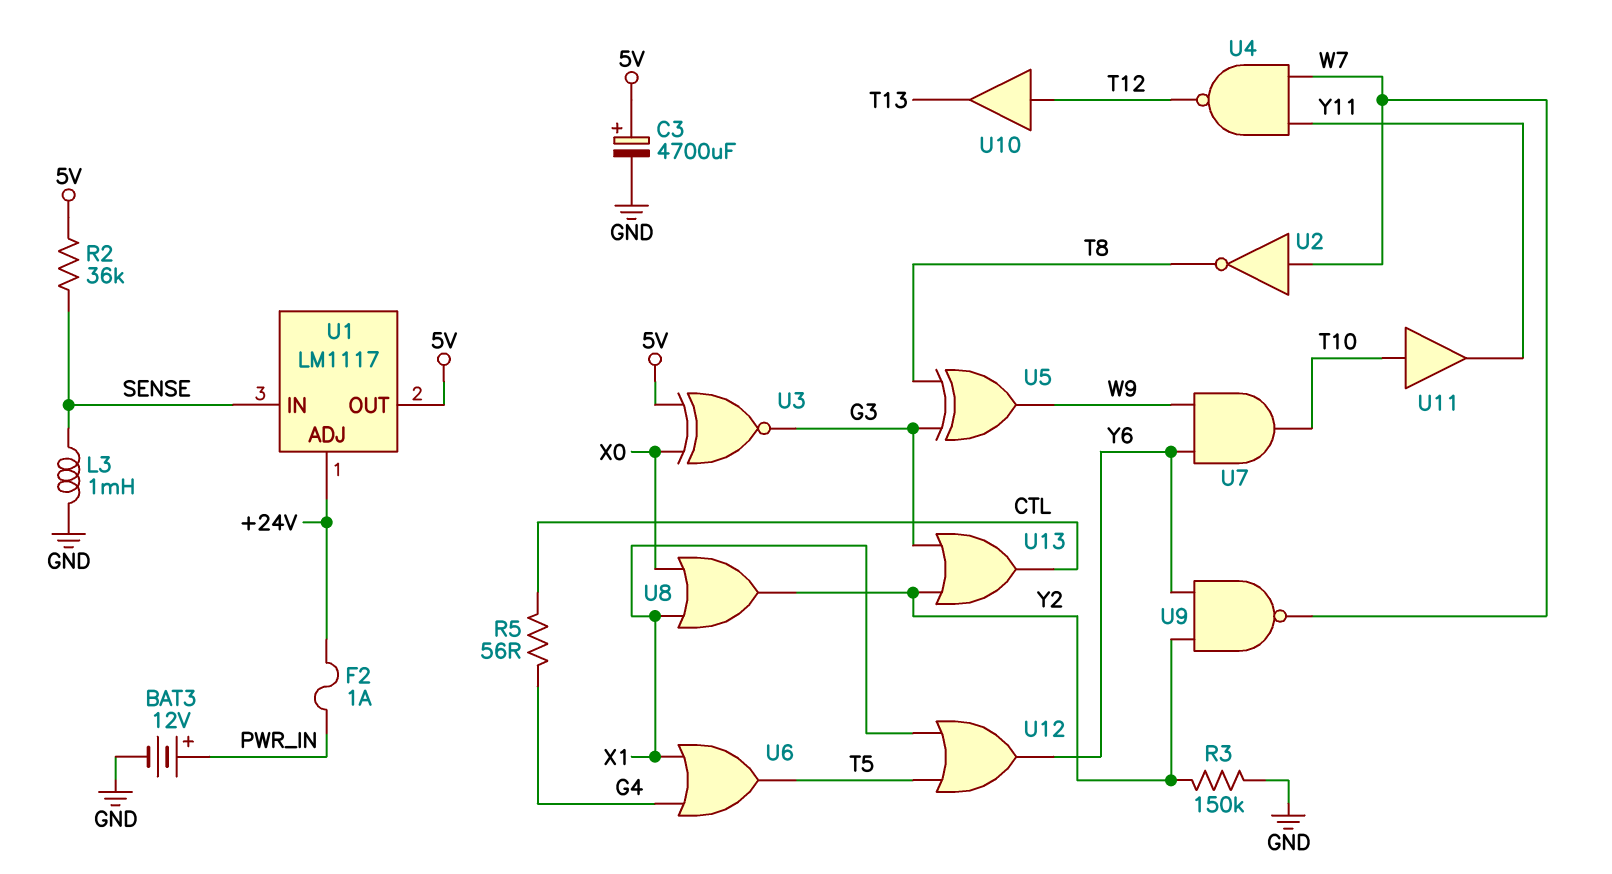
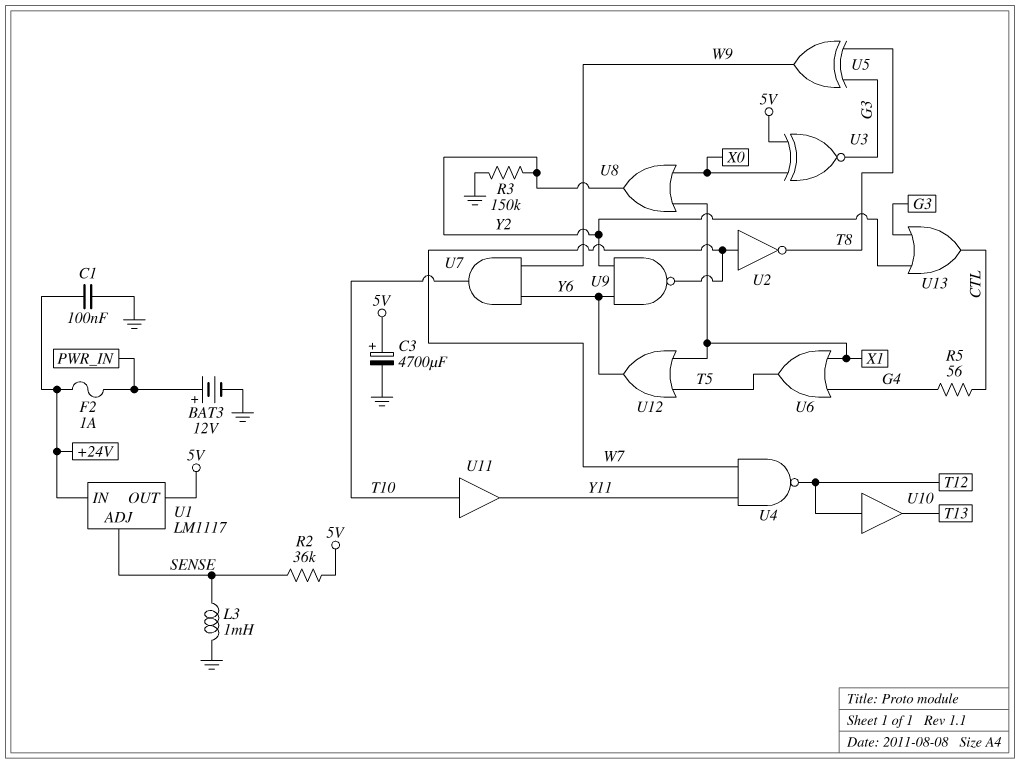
C1: none -> 100nF (+24V, GND)
U1 pin ADJ: +24V -> SENSE
U1 pin IN: SENSE -> +24V

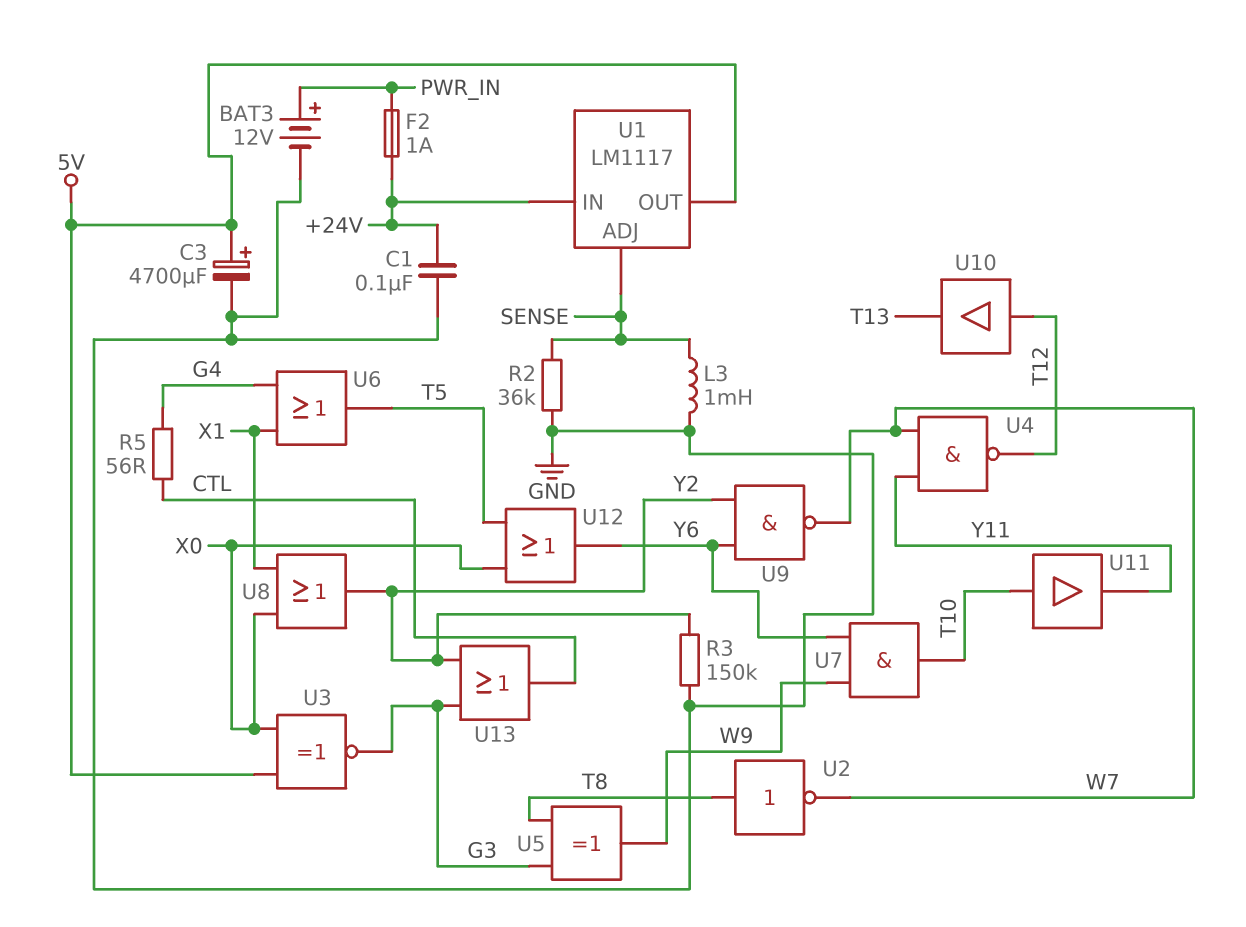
R2: 36k (5V, SENSE) -> 36k (GND, SENSE)
U2: NOT (in W7, out T8) -> NOT (in T8, out W7)
U12: OR (in T5, in X1, out Y6) -> OR (in T5, in X0, out Y6)

